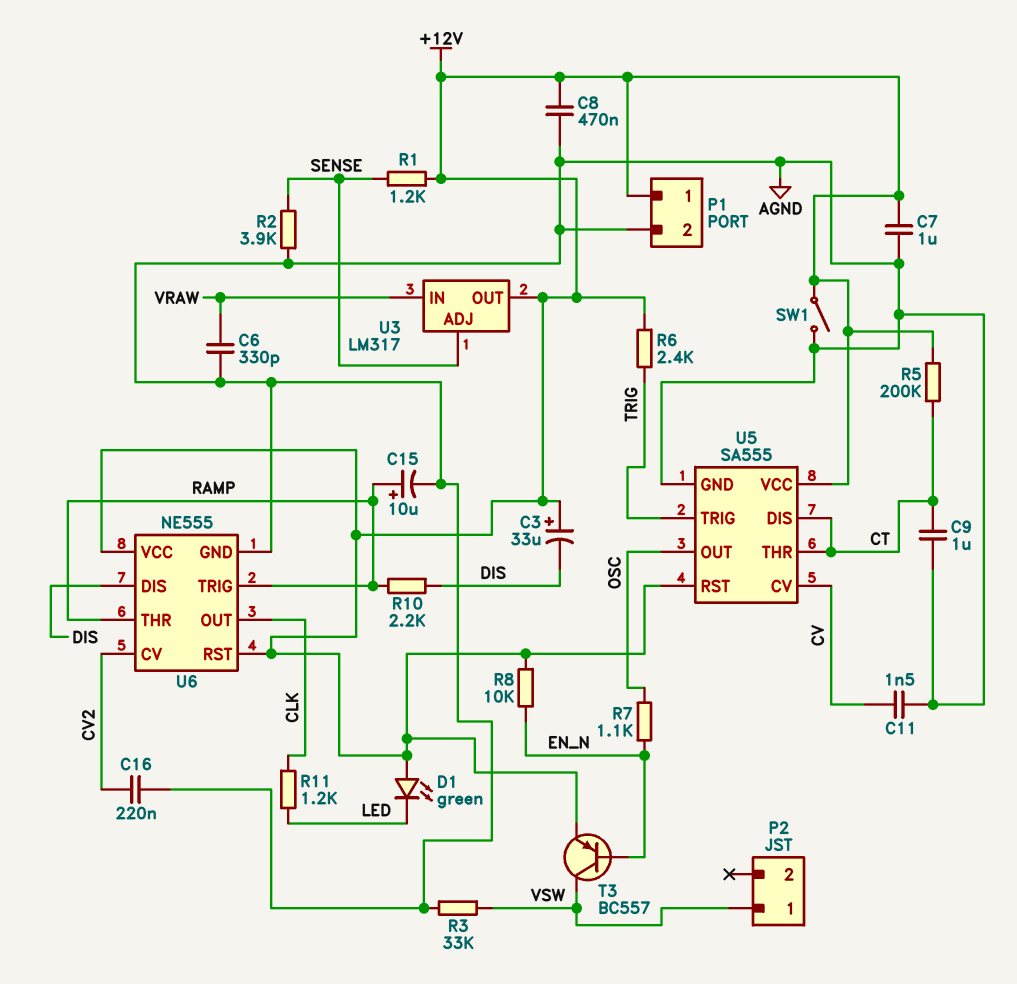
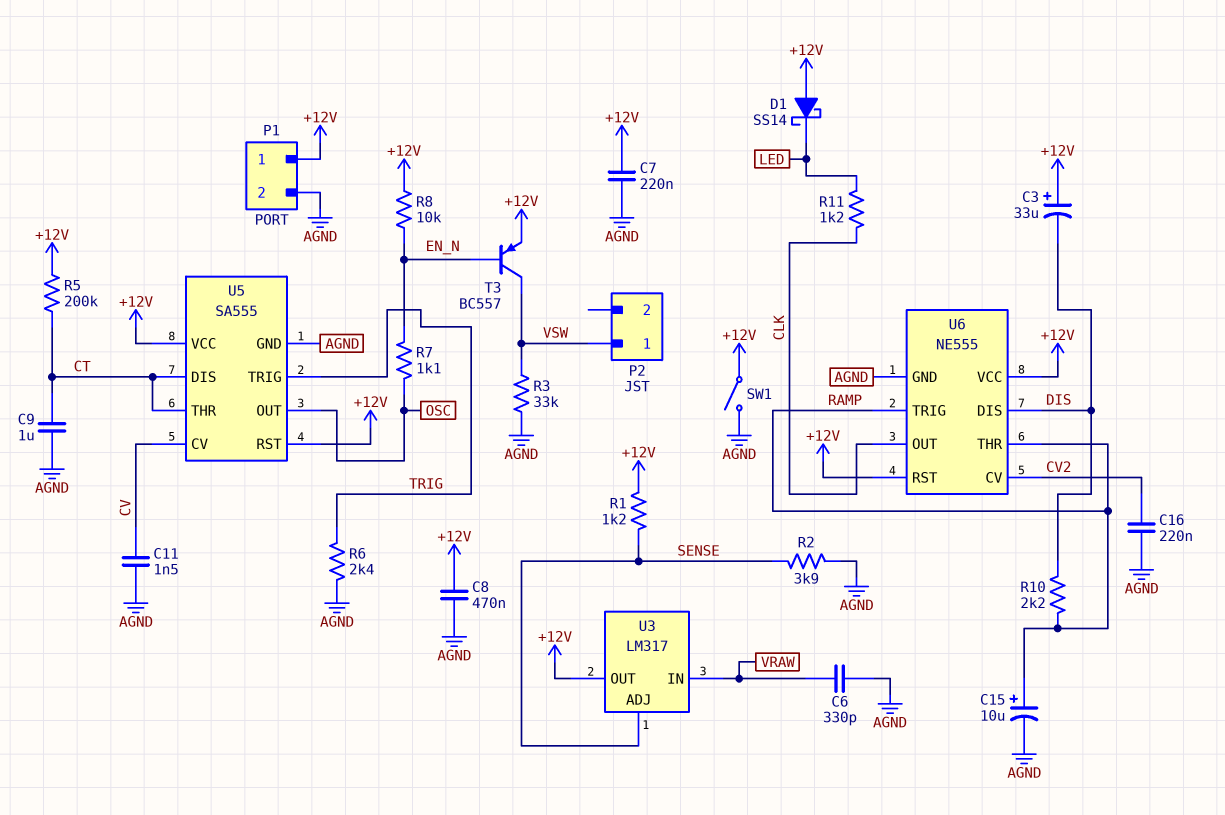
C7: 1uF (+12V, AGND) -> 220nF (+12V, AGND)
D1: LED green (A +12V, K LED) -> schottky SS14 (A +12V, K LED)
R6: 2.4k (+12V, TRIG) -> 2.4k (AGND, TRIG)

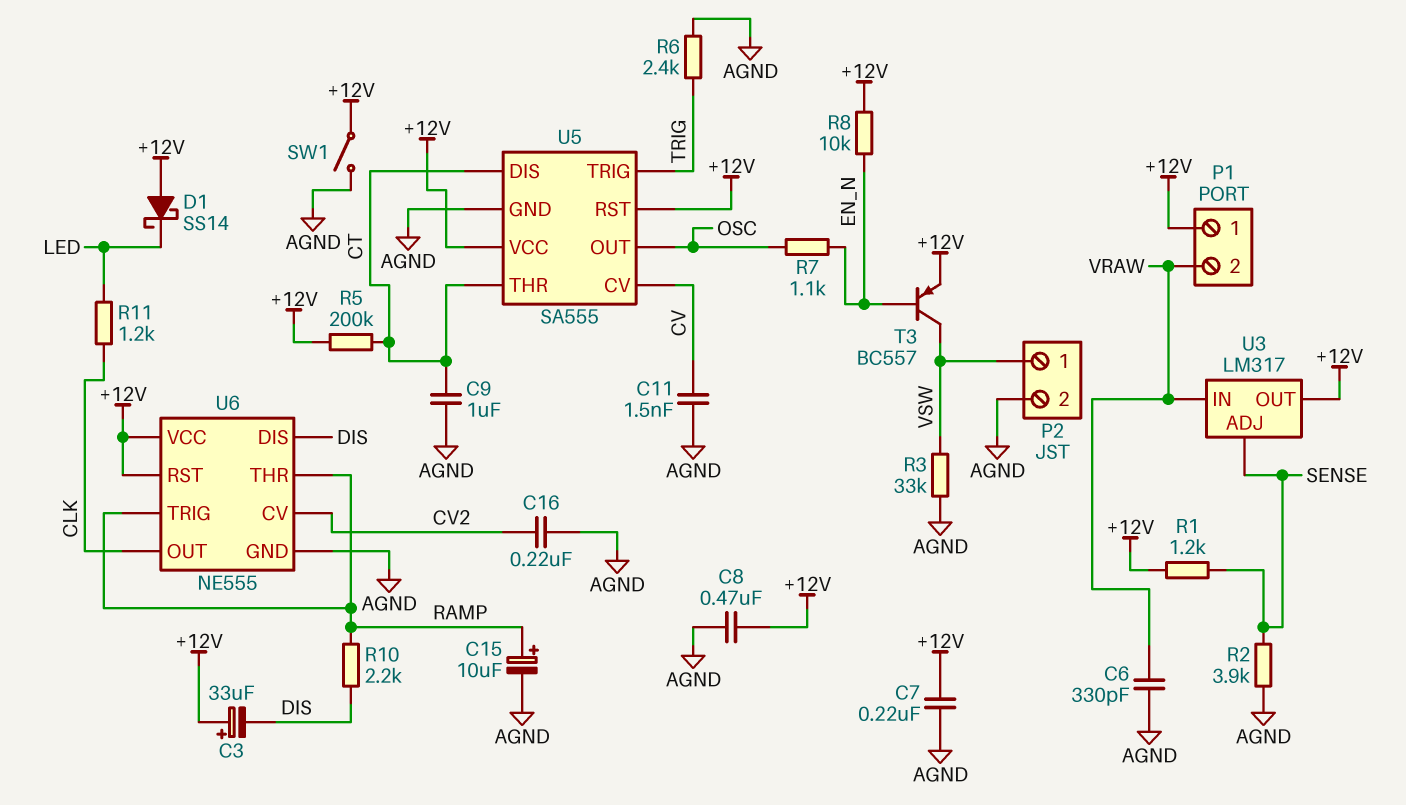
P1 pin 2: AGND -> VRAW
P2 pin 2: none -> AGND

